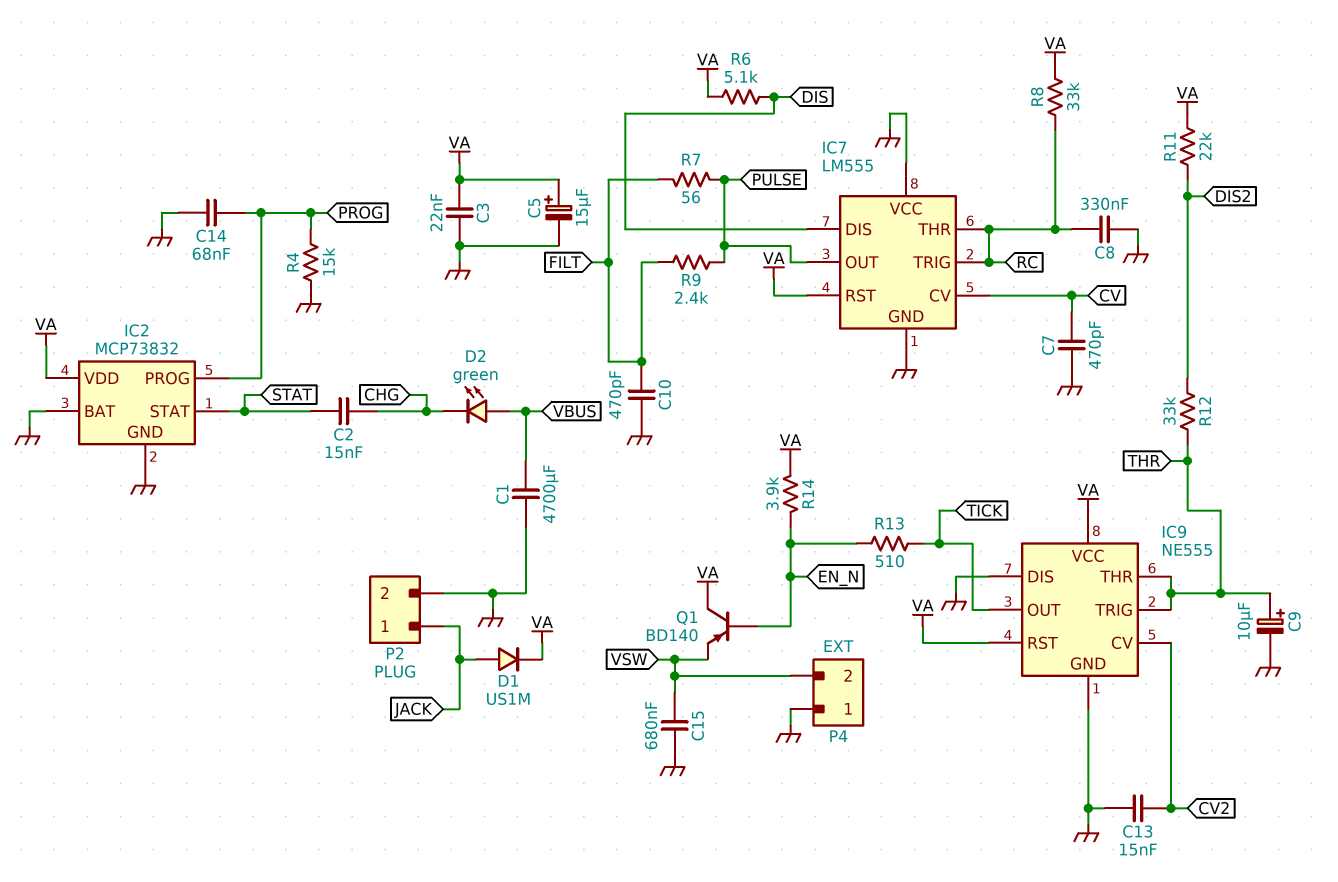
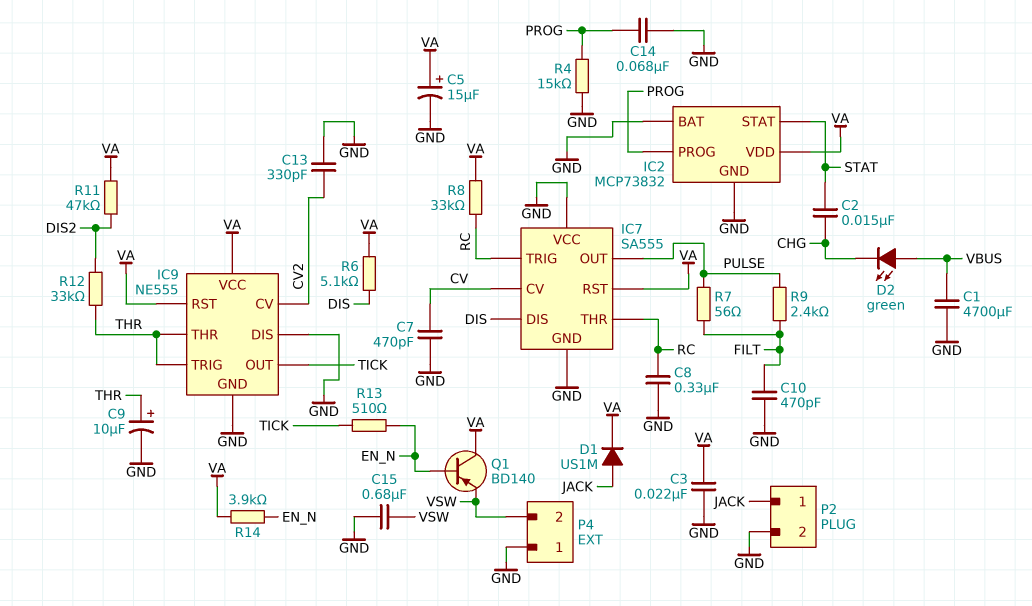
C13: 15nF (CV2, GND) -> 330pF (CV2, GND)
IC7: LM555 -> SA555
R11: 22k (DIS2, VA) -> 47k (DIS2, VA)

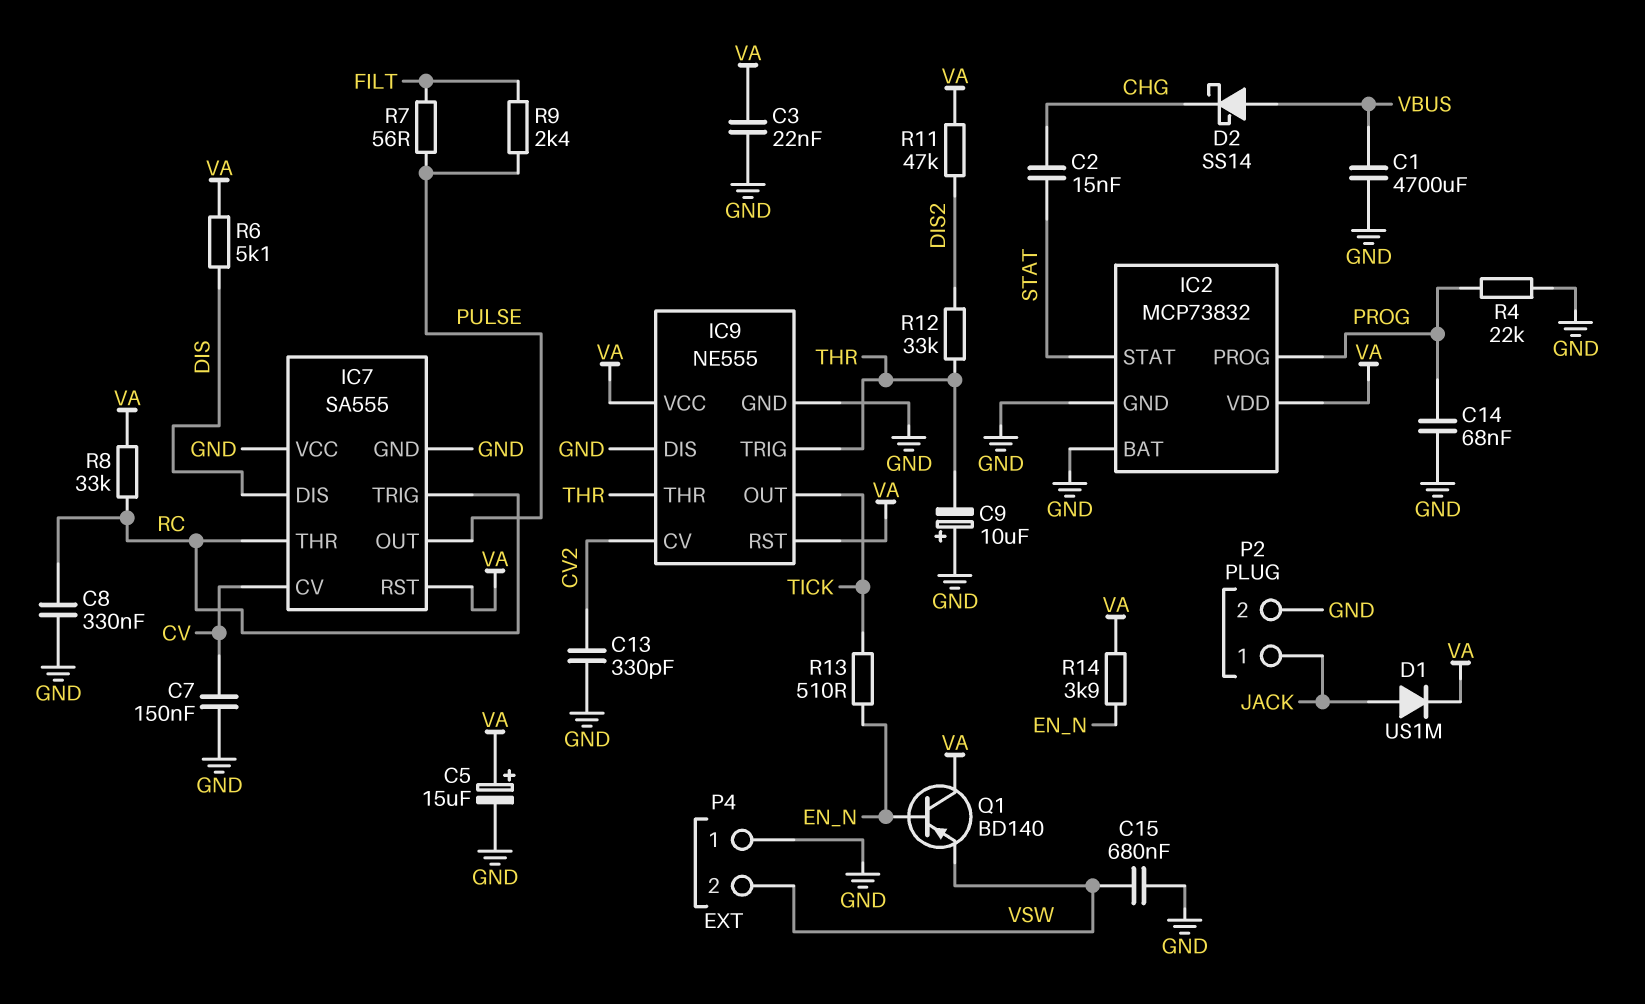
C7: 470pF (CV, GND) -> 150nF (CV, GND)
C9: 10uF (plus THR, minus GND) -> 10uF (plus GND, minus THR)
C10: 470pF (FILT, GND) -> none
D2: LED green (A VBUS, K CHG) -> schottky SS14 (A VBUS, K CHG)
R4: 15k (GND, PROG) -> 22k (GND, PROG)

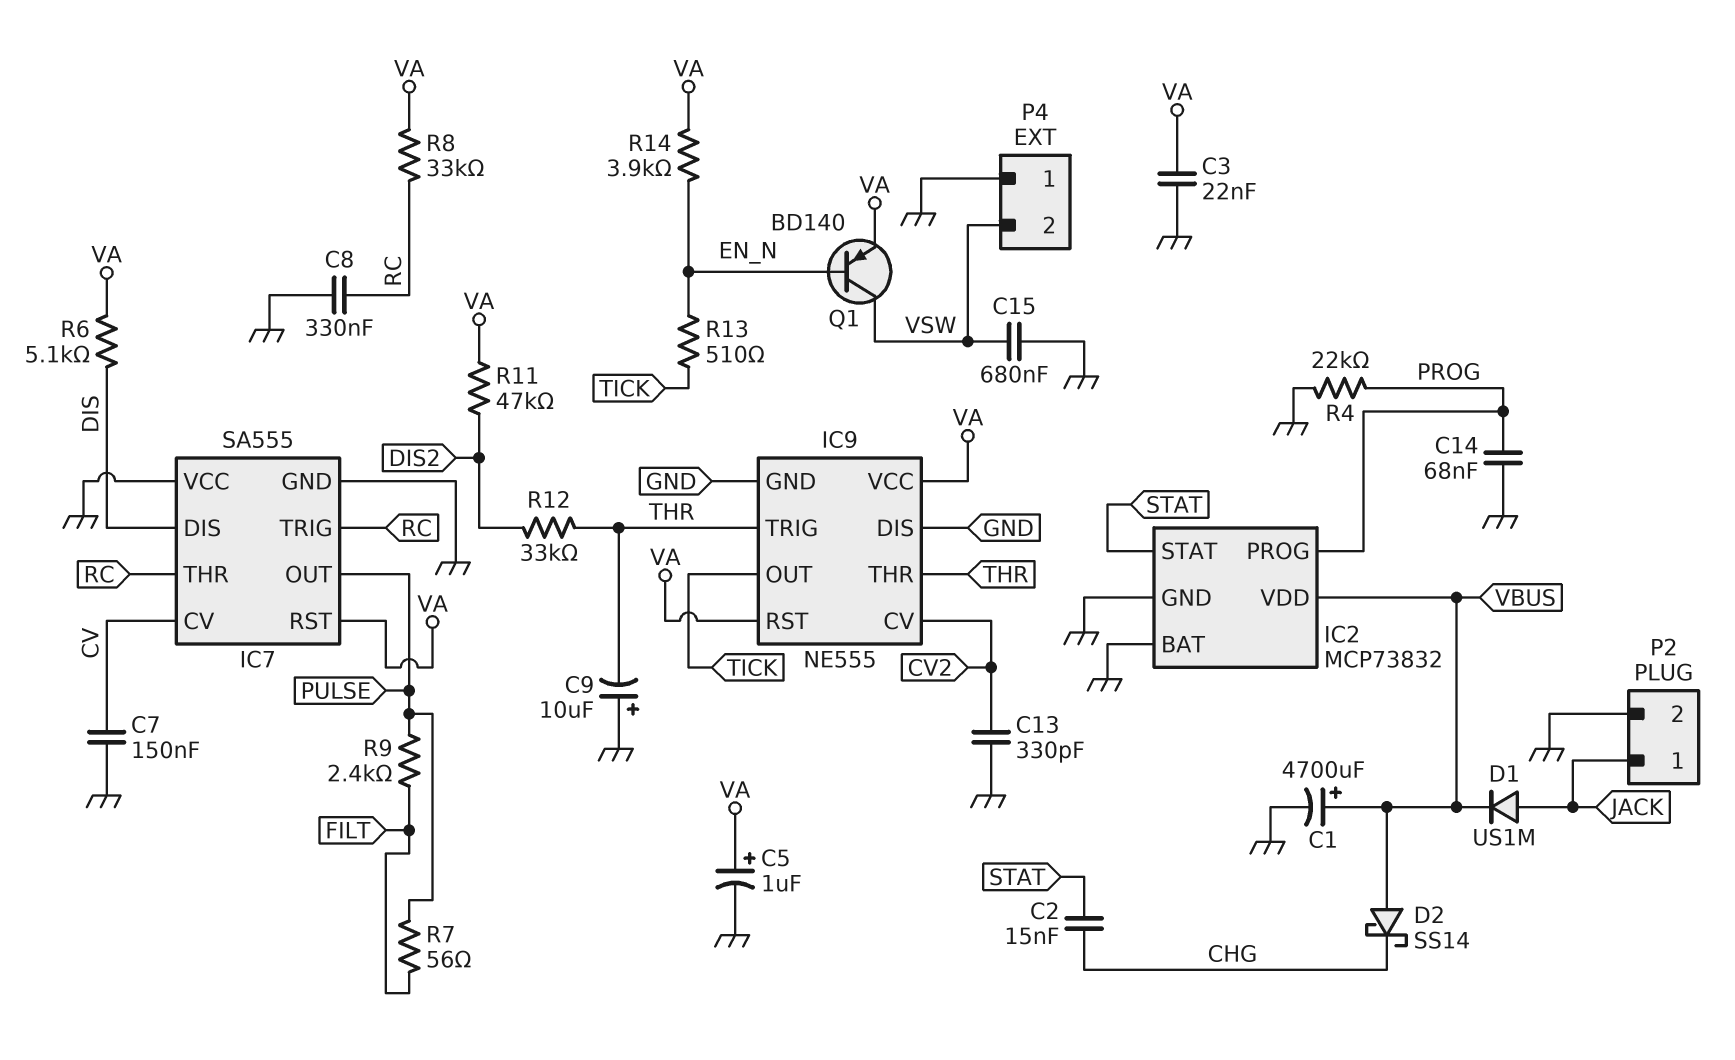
C1: 4700uF (GND, VBUS) -> 4700uF (plus VBUS, minus GND)
C5: 15uF (plus VA, minus GND) -> 1uF (plus VA, minus GND)
D1: diode US1M (A JACK, K VA) -> diode US1M (A JACK, K VBUS)
IC2 pin VDD: VA -> VBUS
Q1: PNP BD140 (B EN_N, C VA, E VSW) -> PNP BD140 (B EN_N, C VSW, E VA)

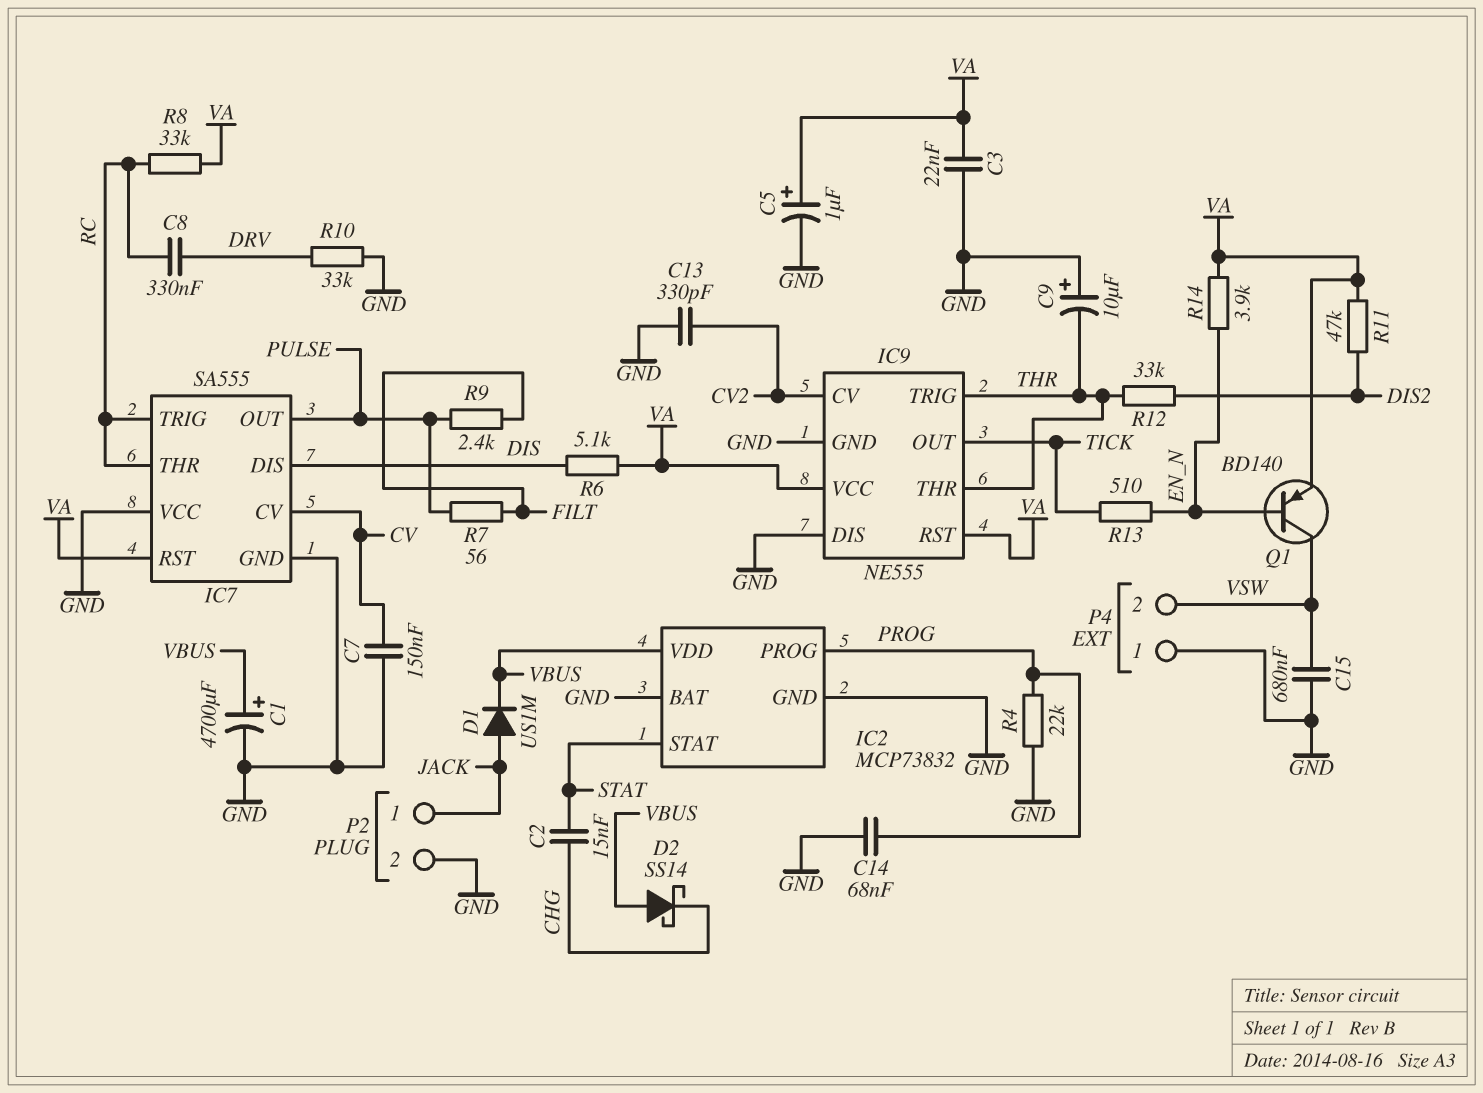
C8: 330nF (GND, RC) -> 330nF (DRV, RC)
R10: none -> 33k (DRV, GND)

